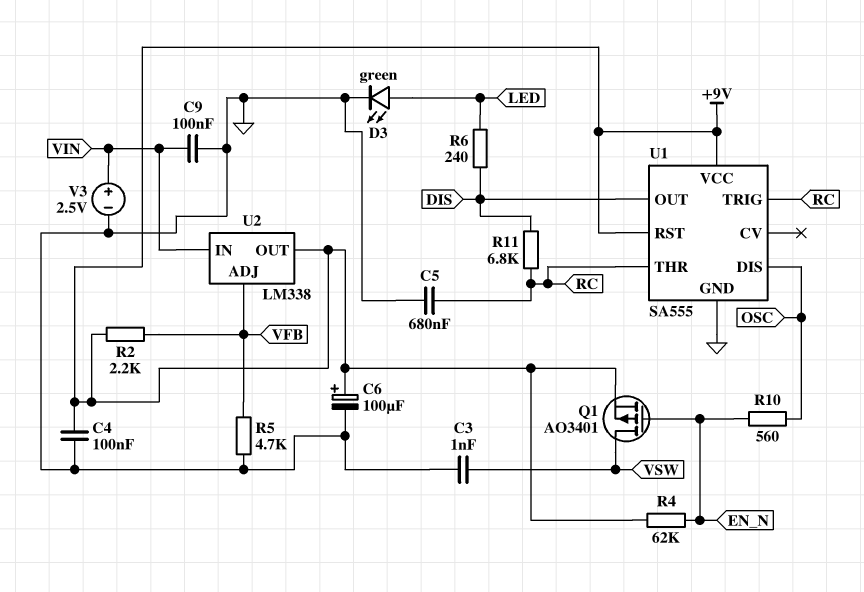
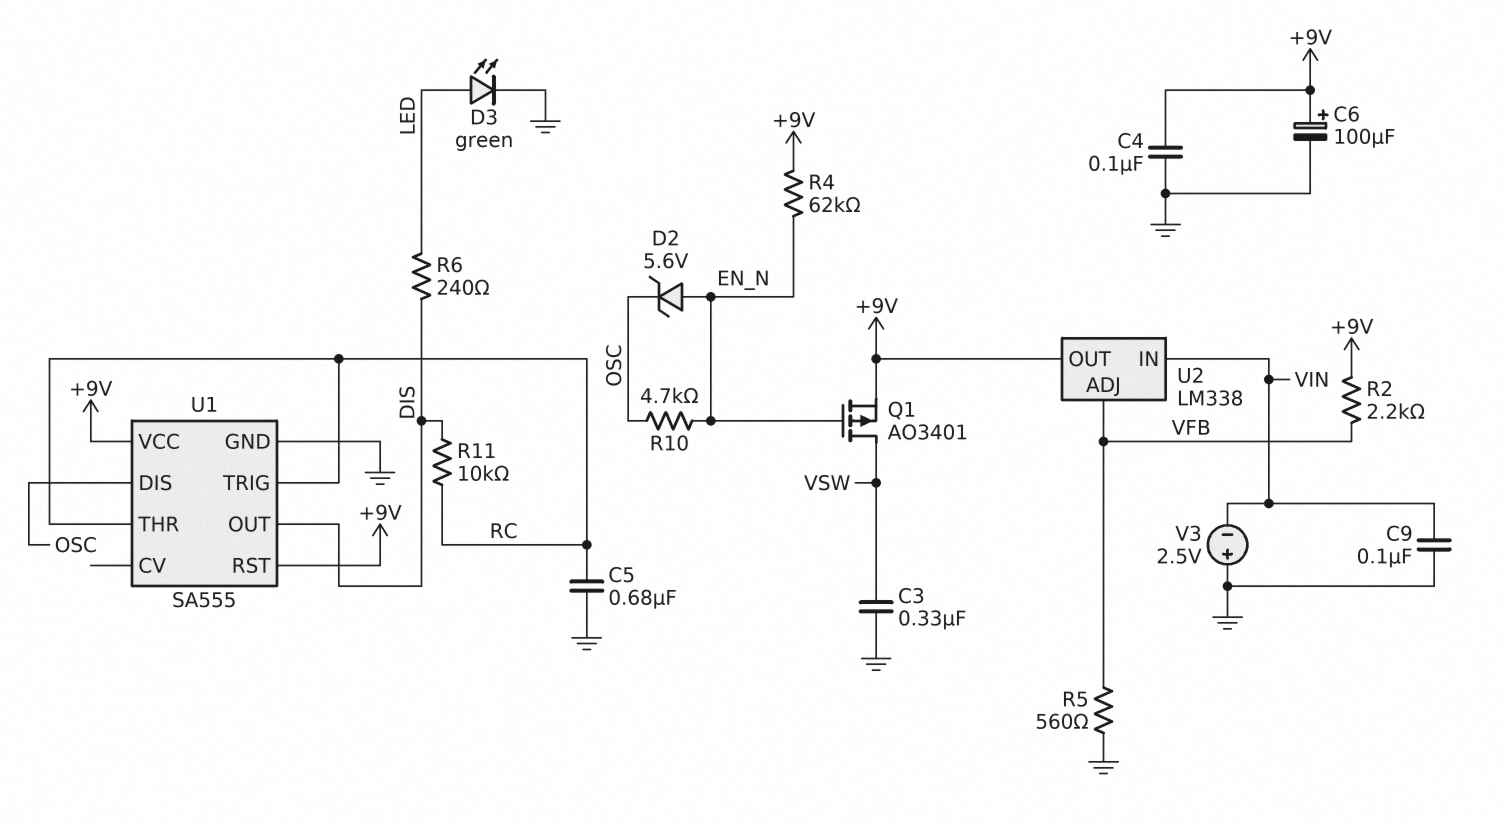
C3: 1nF (GND, VSW) -> 330nF (GND, VSW)
D2: none -> zener 5.6V (A EN_N, K OSC)
R5: 4.7k (GND, VFB) -> 560 (GND, VFB)
R10: 560 (EN_N, OSC) -> 4.7k (EN_N, OSC)
R11: 6.8k (DIS, RC) -> 10k (DIS, RC)
V3: 2.5V (plus VIN, minus GND) -> 2.5V (plus GND, minus VIN)

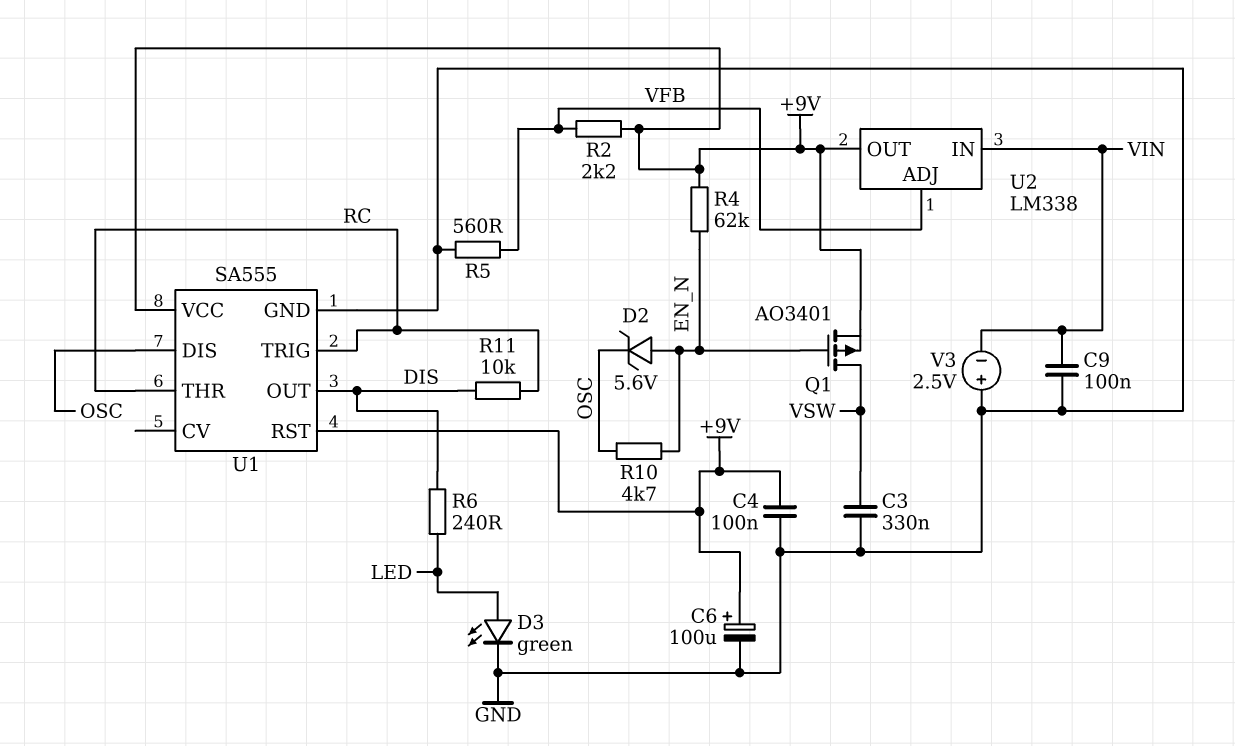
C5: 680nF (GND, RC) -> none

